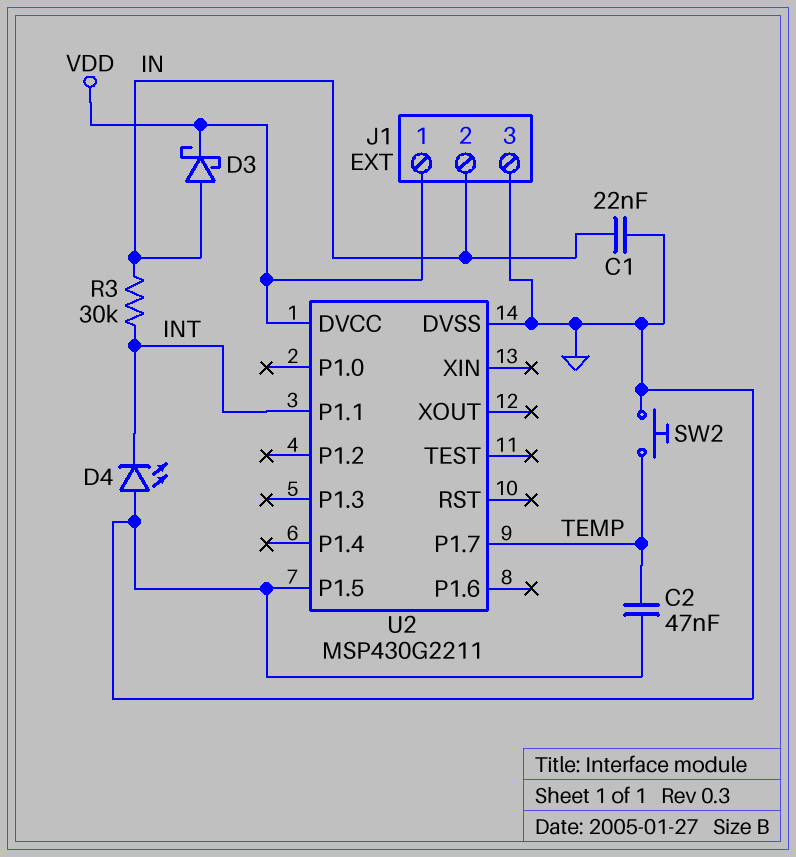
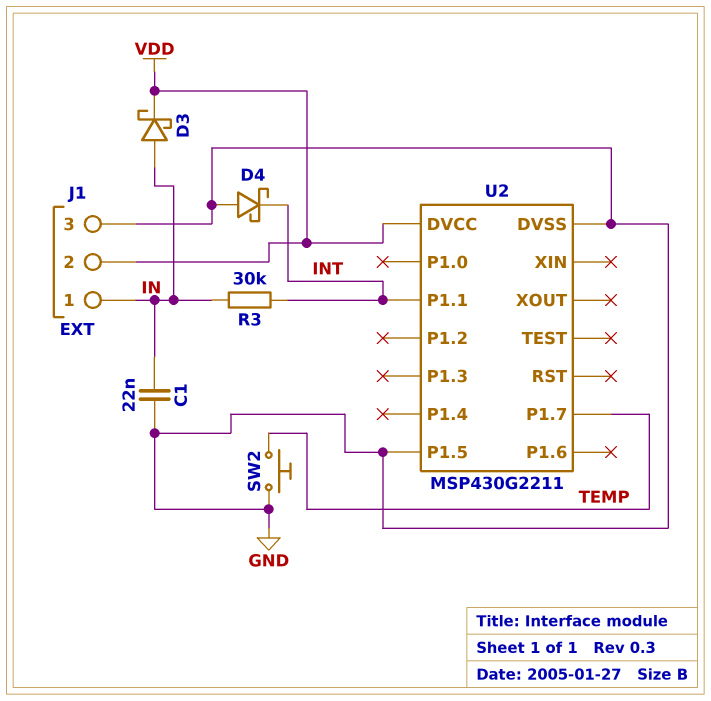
C2: 47nF (GND, TEMP) -> none
D4: LED (A GND, K INT) -> schottky (A GND, K INT)
J1 pin 1: VDD -> IN
J1 pin 2: IN -> VDD

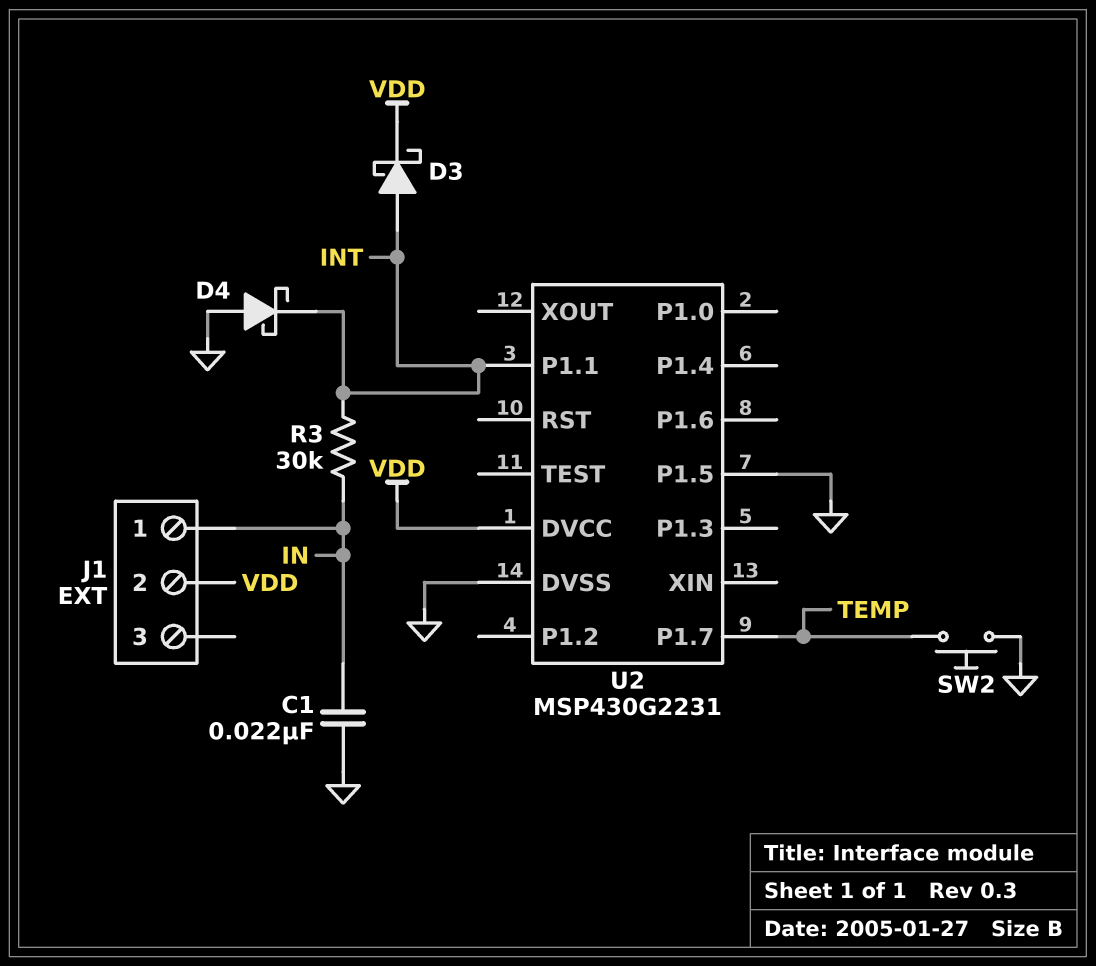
D3: schottky (A IN, K VDD) -> schottky (A INT, K VDD)
J1 pin 3: GND -> none
U2: MSP430G2211 -> MSP430G2231

